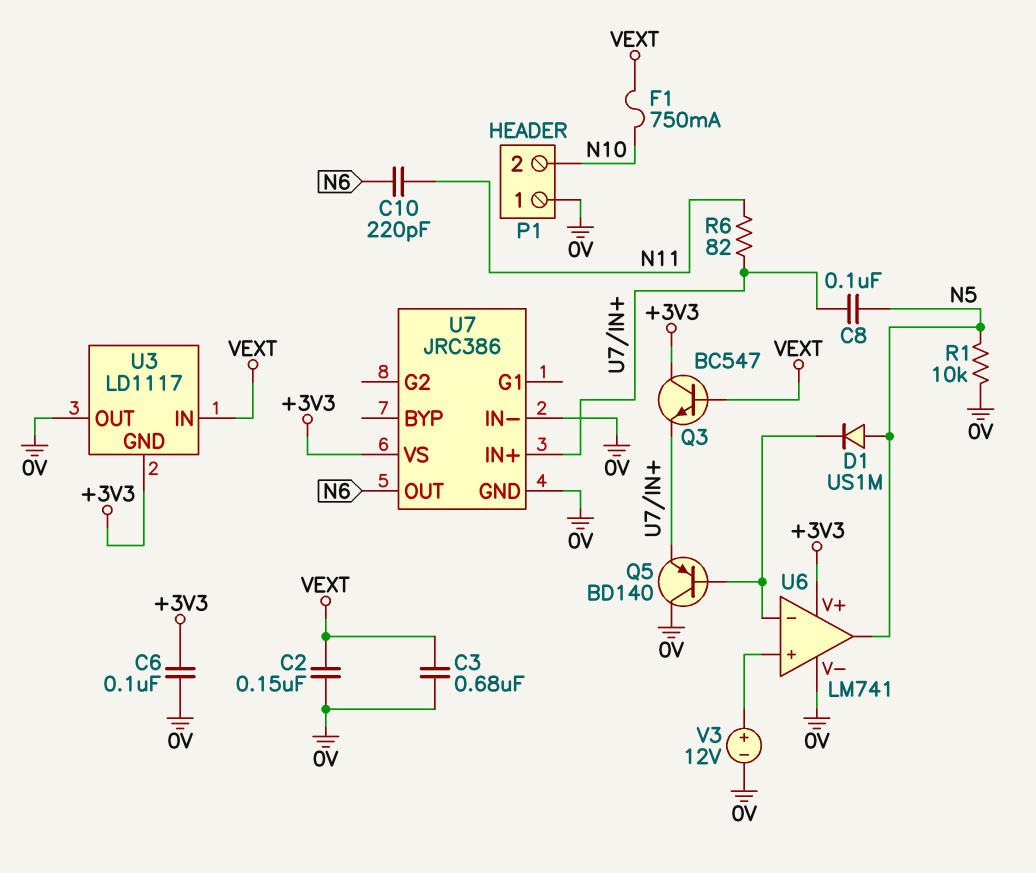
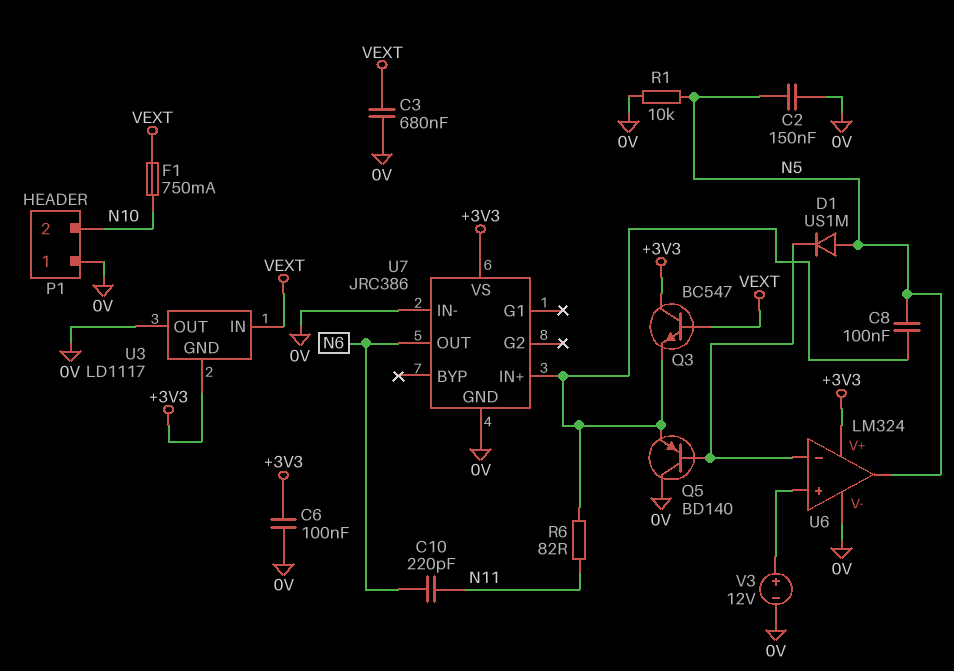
C2: 150nF (0V, VEXT) -> 150nF (0V, N5)
U6: LM741 -> LM324

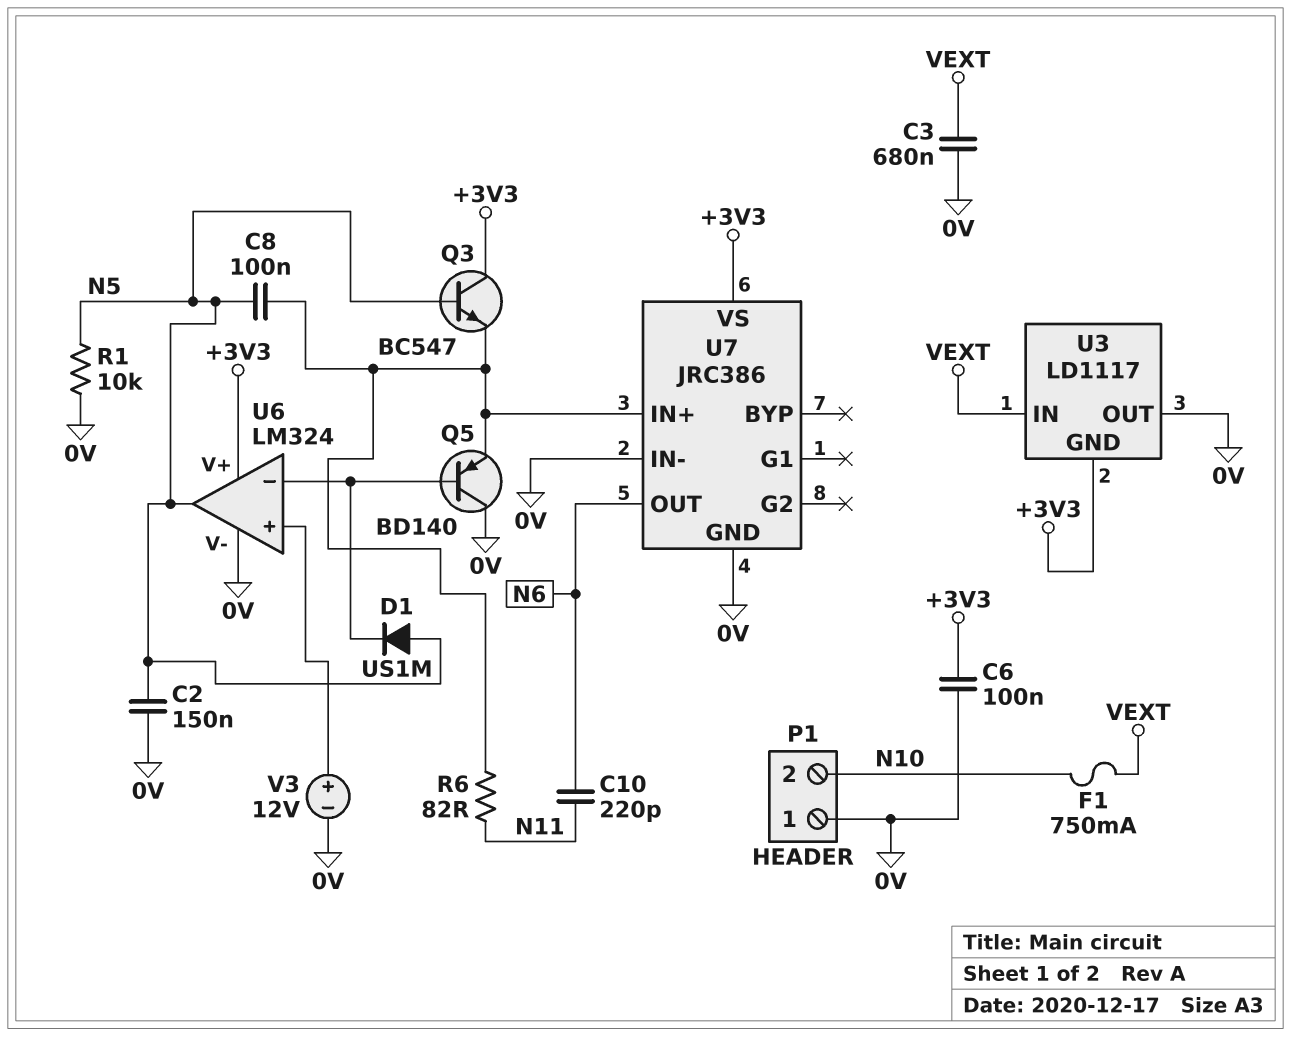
Q3: NPN BC547 (B VEXT, C +3V3, E U7/IN+) -> NPN BC547 (B N5, C +3V3, E U7/IN+)

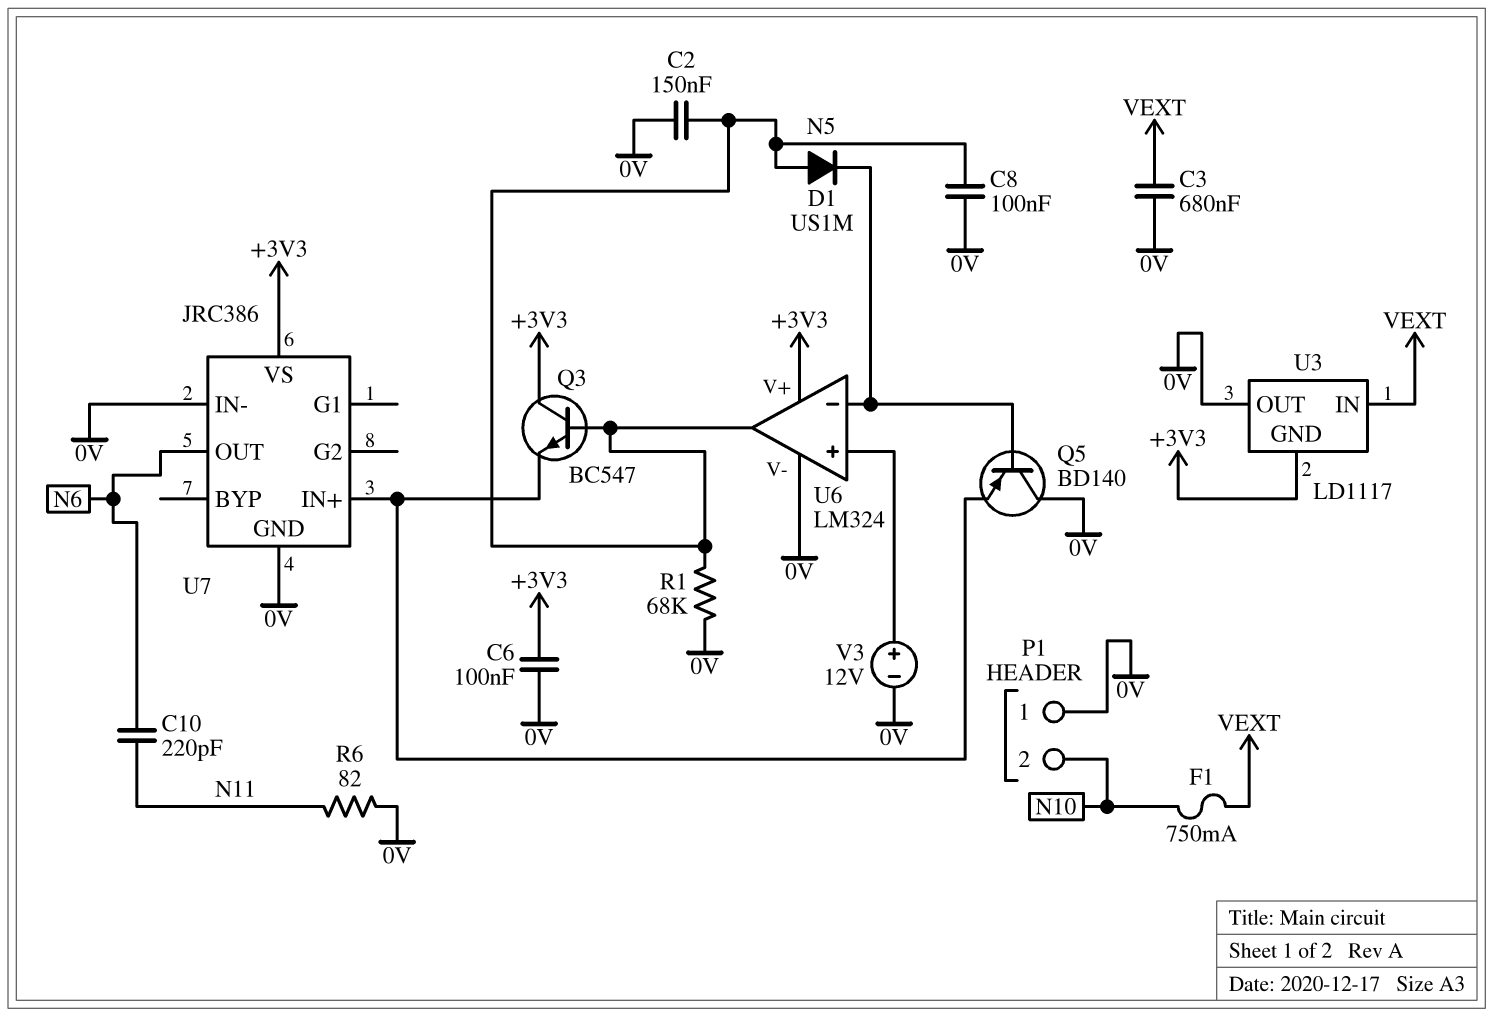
C8: 100nF (N5, U7/IN+) -> 100nF (0V, N5)
R1: 10k (0V, N5) -> 68k (0V, N5)
R6: 82 (N11, U7/IN+) -> 82 (0V, N11)

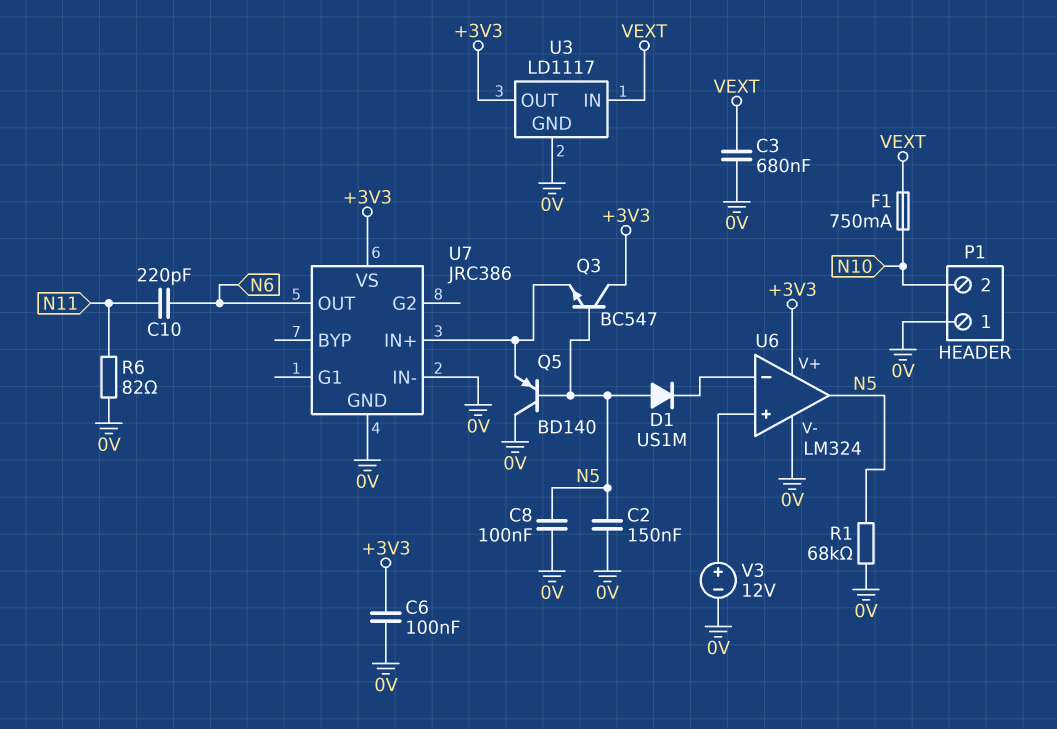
Q5: PNP BD140 (B U6/in-, C 0V, E U7/IN+) -> PNP BD140 (B N5, C 0V, E U7/IN+)
U3 pin GND: +3V3 -> 0V
U3 pin OUT: 0V -> +3V3

